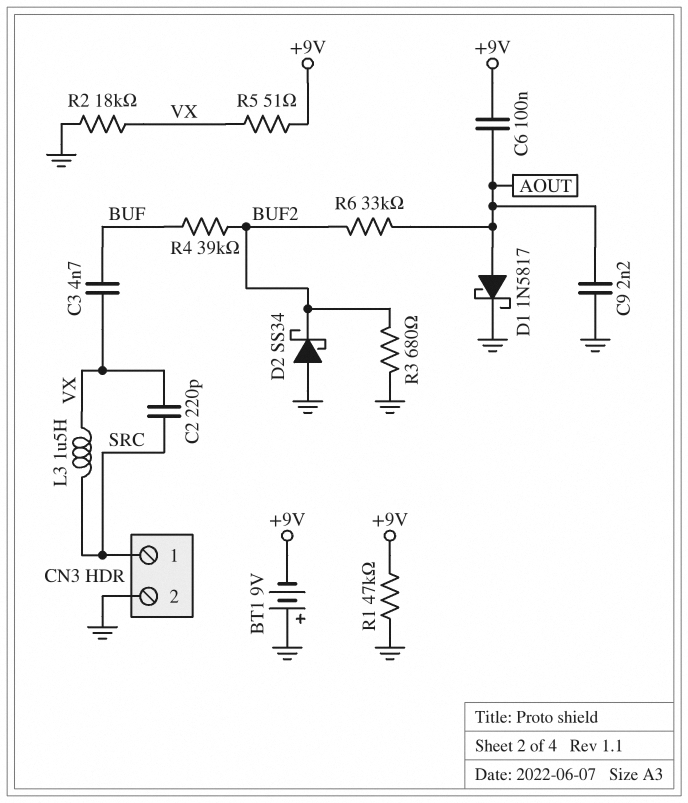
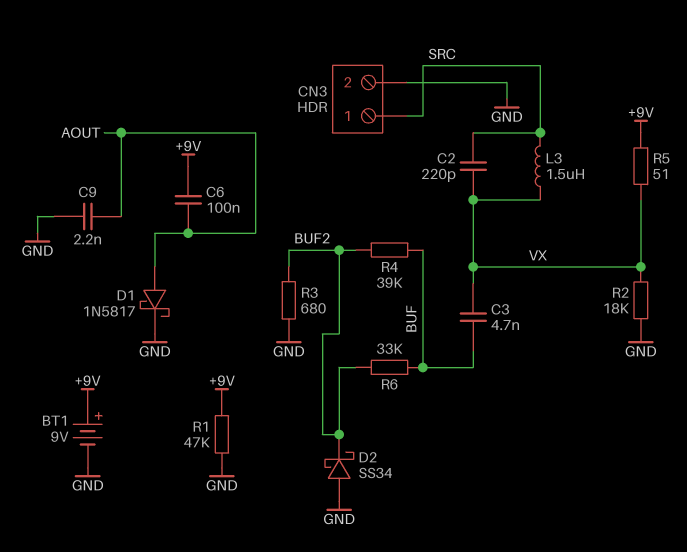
BT1: 9V (plus GND, minus +9V) -> 9V (plus +9V, minus GND)
R6: 33k (AOUT, BUF2) -> 33k (BUF, BUF2)

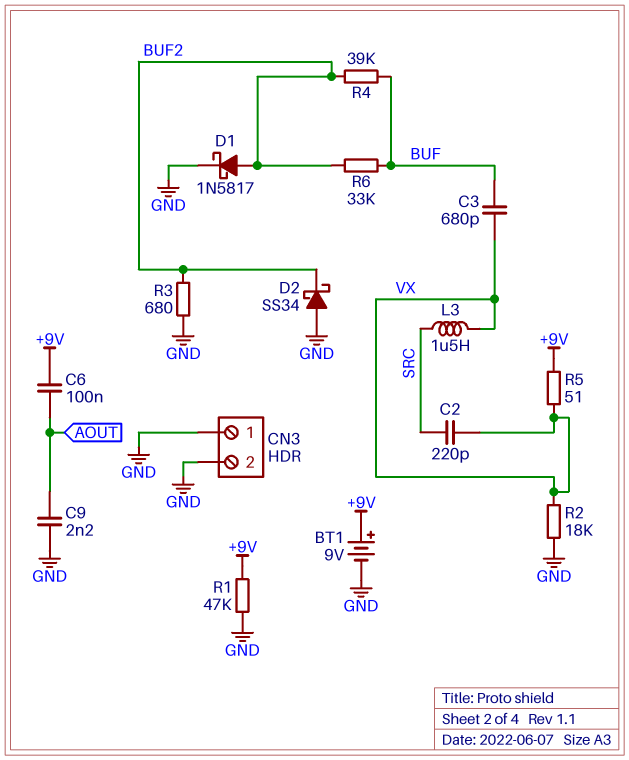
C3: 4.7nF (BUF, VX) -> 680pF (BUF, VX)
CN3 pin 1: SRC -> GND
D1: schottky 1N5817 (A AOUT, K GND) -> schottky 1N5817 (A BUF2, K GND)

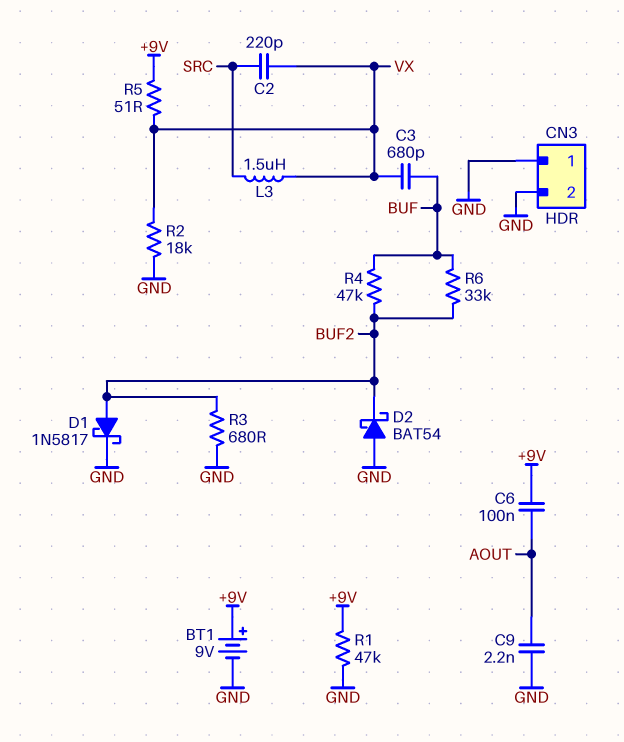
D2: schottky SS34 (A GND, K BUF2) -> schottky BAT54 (A GND, K BUF2)
R4: 39k (BUF, BUF2) -> 47k (BUF, BUF2)

